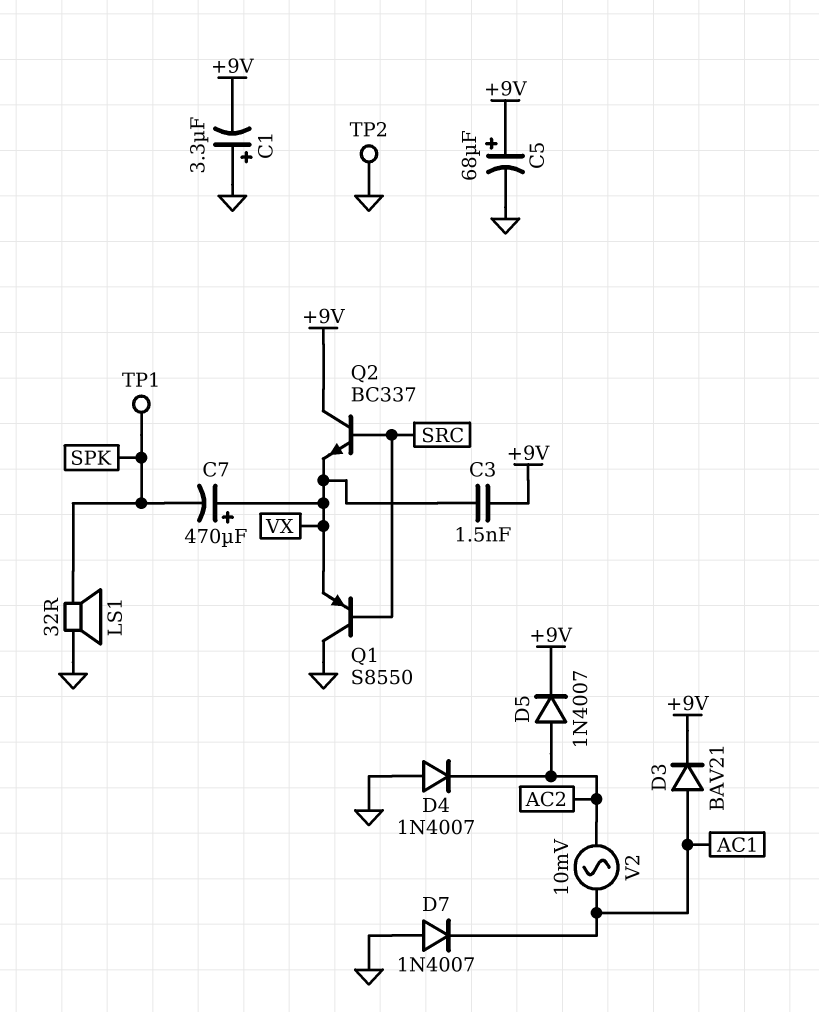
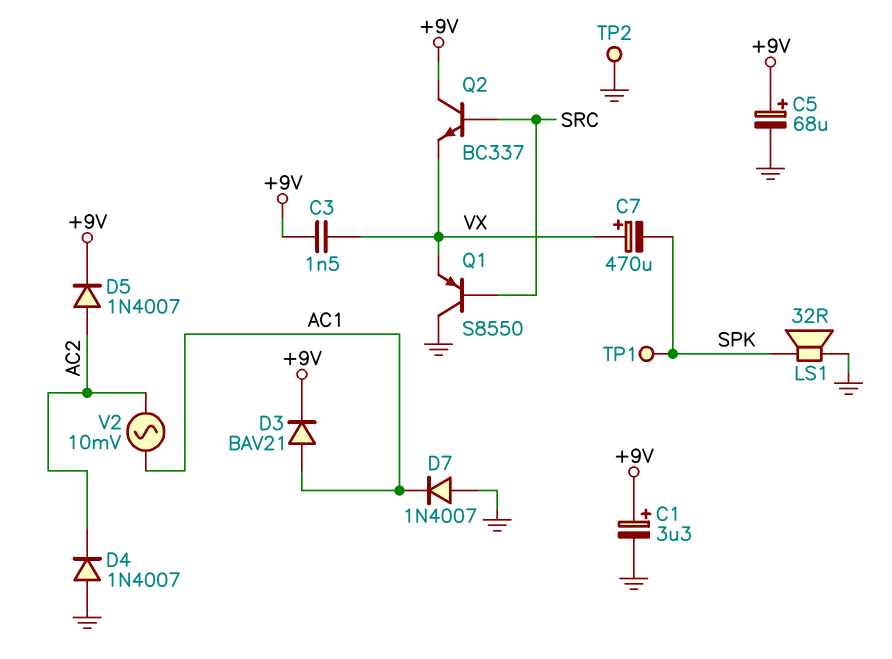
C1: 3.3uF (plus GND, minus +9V) -> 3.3uF (plus +9V, minus GND)

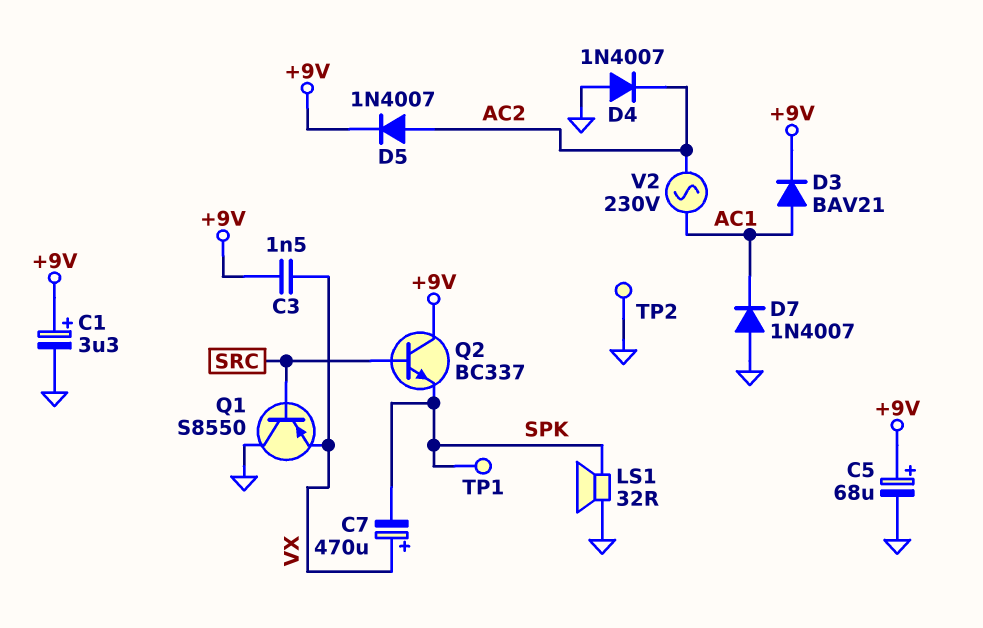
Q2: NPN BC337 (B SRC, C +9V, E VX) -> NPN BC337 (B SRC, C +9V, E SPK)
V2: AC 10mV (AC1, AC2) -> AC 230V (AC1, AC2)

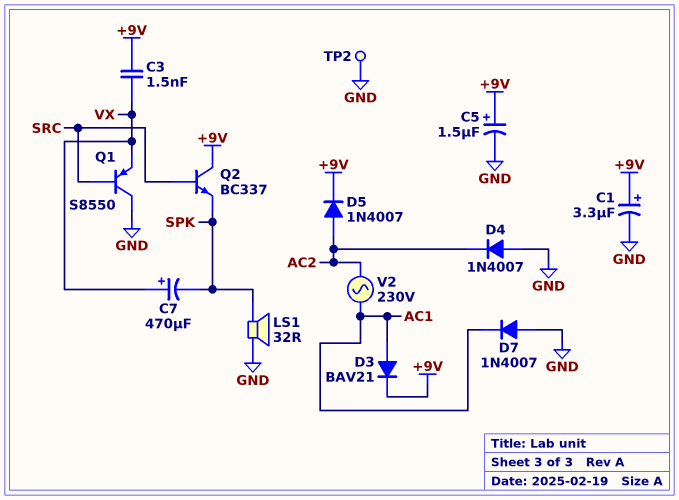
C5: 68uF (plus +9V, minus GND) -> 1.5uF (plus +9V, minus GND)
TP1: test point (SPK) -> none

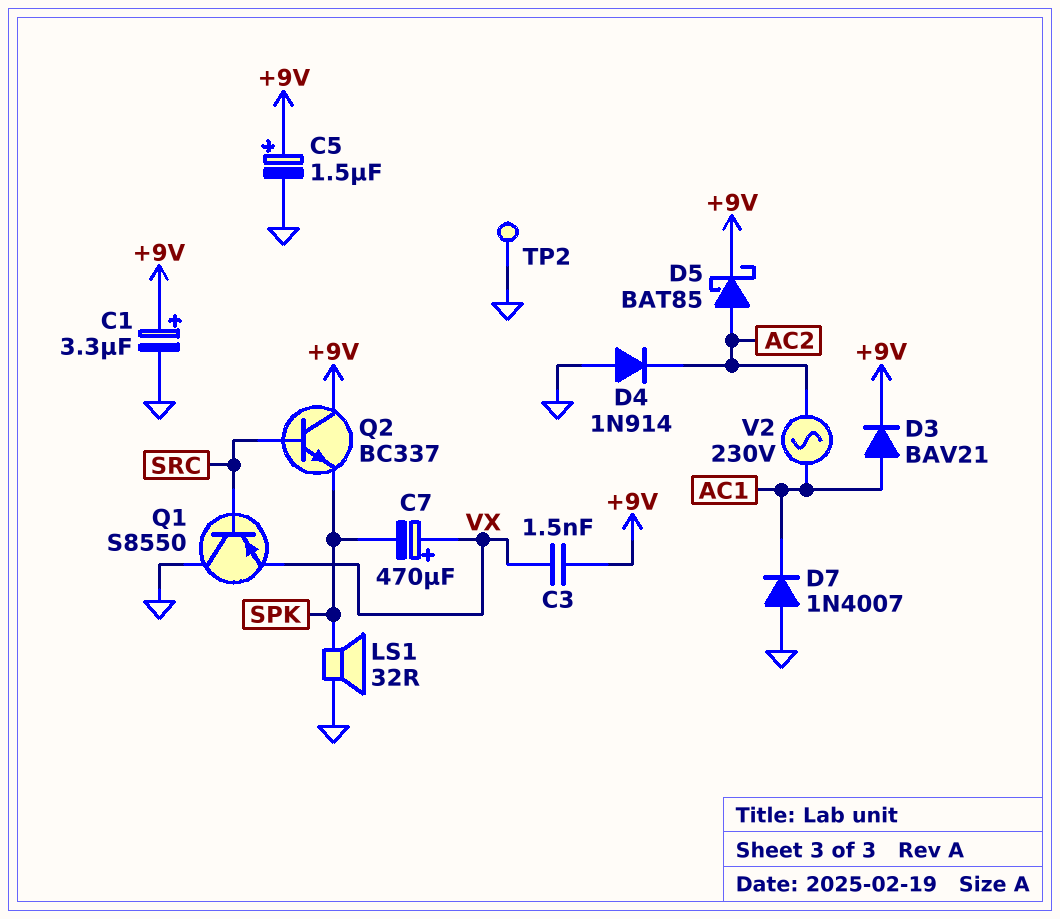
D4: diode 1N4007 (A GND, K AC2) -> diode 1N914 (A GND, K AC2)
D5: diode 1N4007 (A AC2, K +9V) -> schottky BAT85 (A AC2, K +9V)

